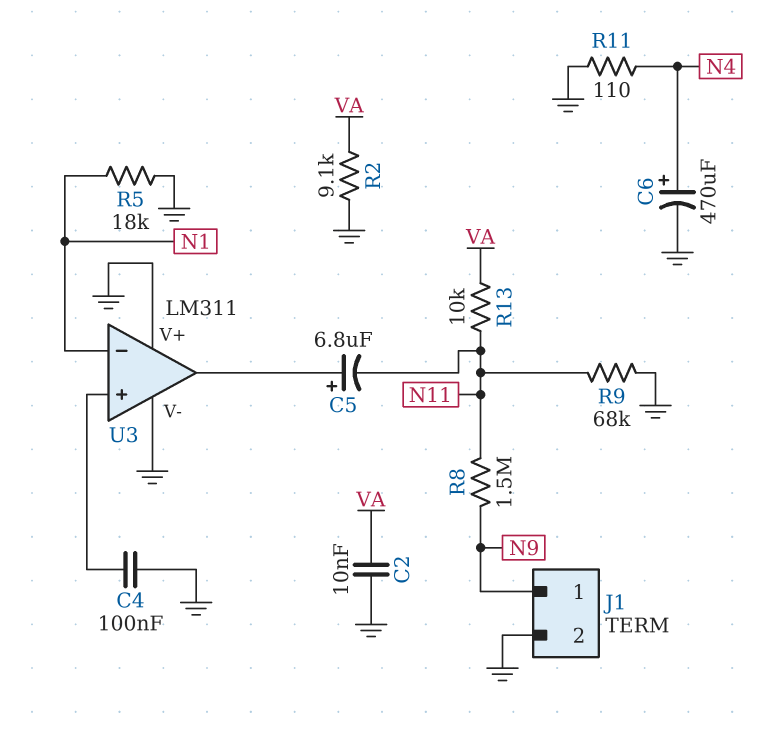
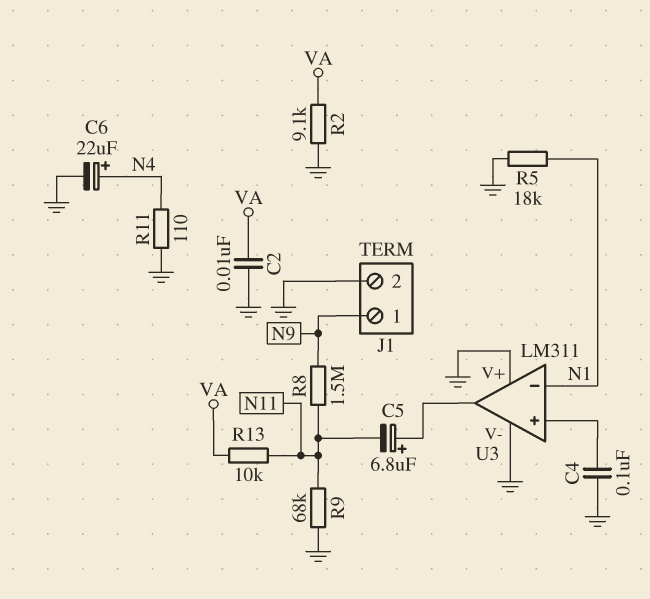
C6: 470uF (plus N4, minus GND) -> 22uF (plus N4, minus GND)

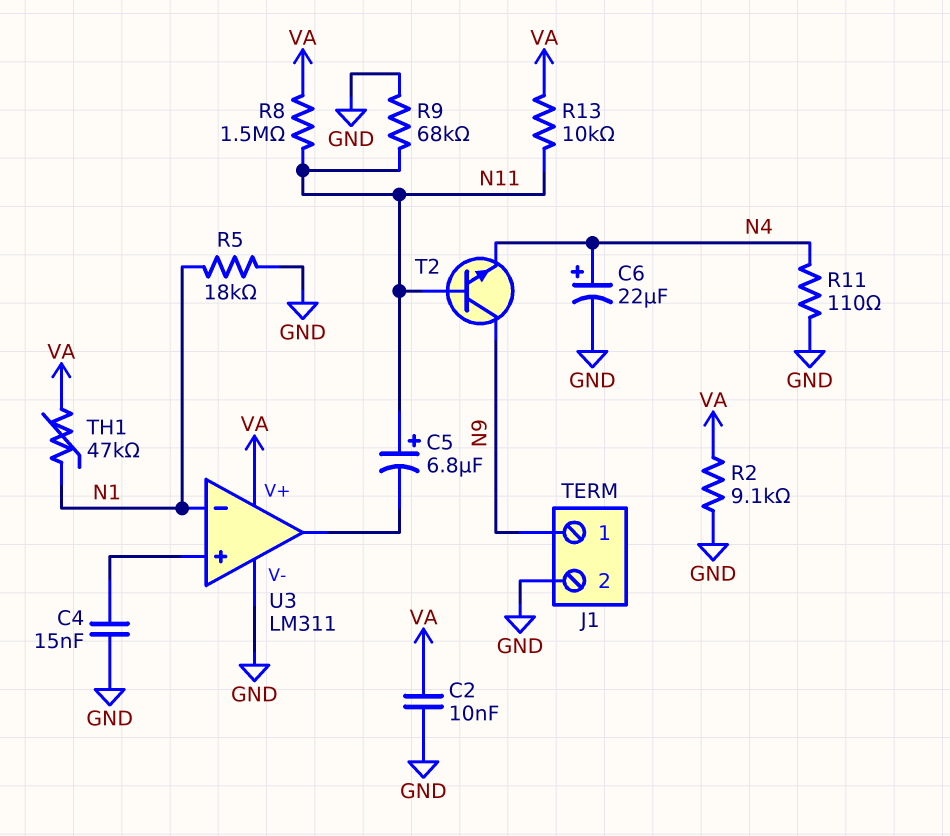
C4: 100nF (GND, U3/in+) -> 15nF (GND, U3/in+)
C5: 6.8uF (plus U3/out, minus N11) -> 6.8uF (plus N11, minus U3/out)
R8: 1.5M (N9, N11) -> 1.5M (N11, VA)
T2: none -> NPN (B N11, C N9, E N4)
TH1: none -> 47k (N1, VA)
U3 pin V+: GND -> VA

